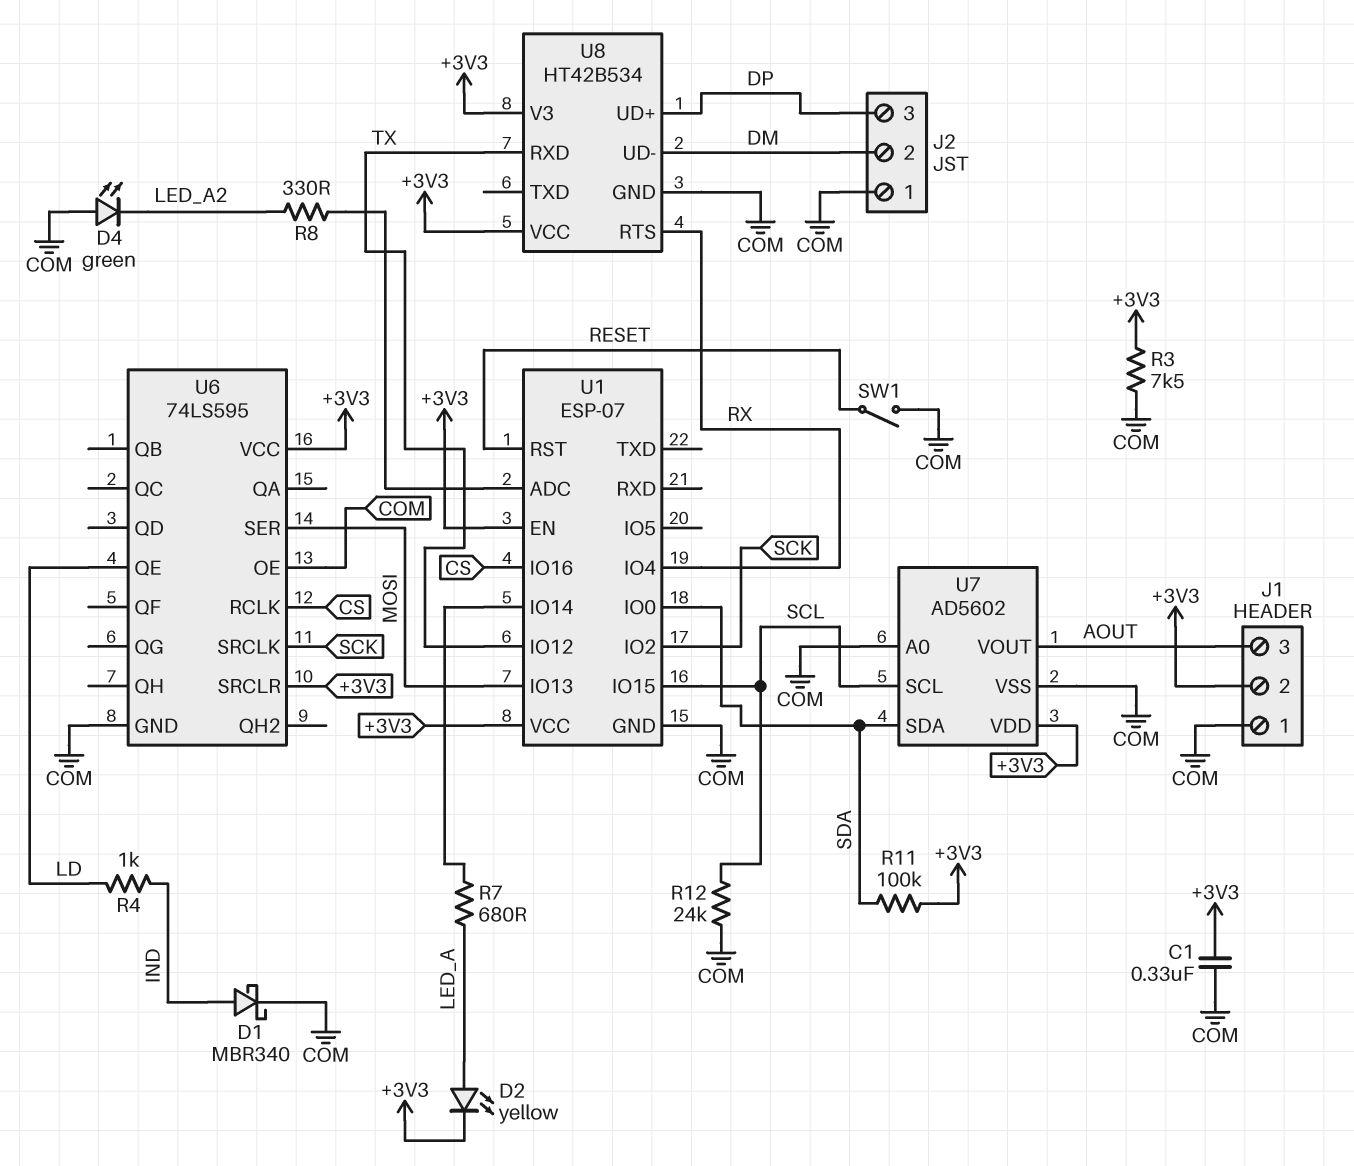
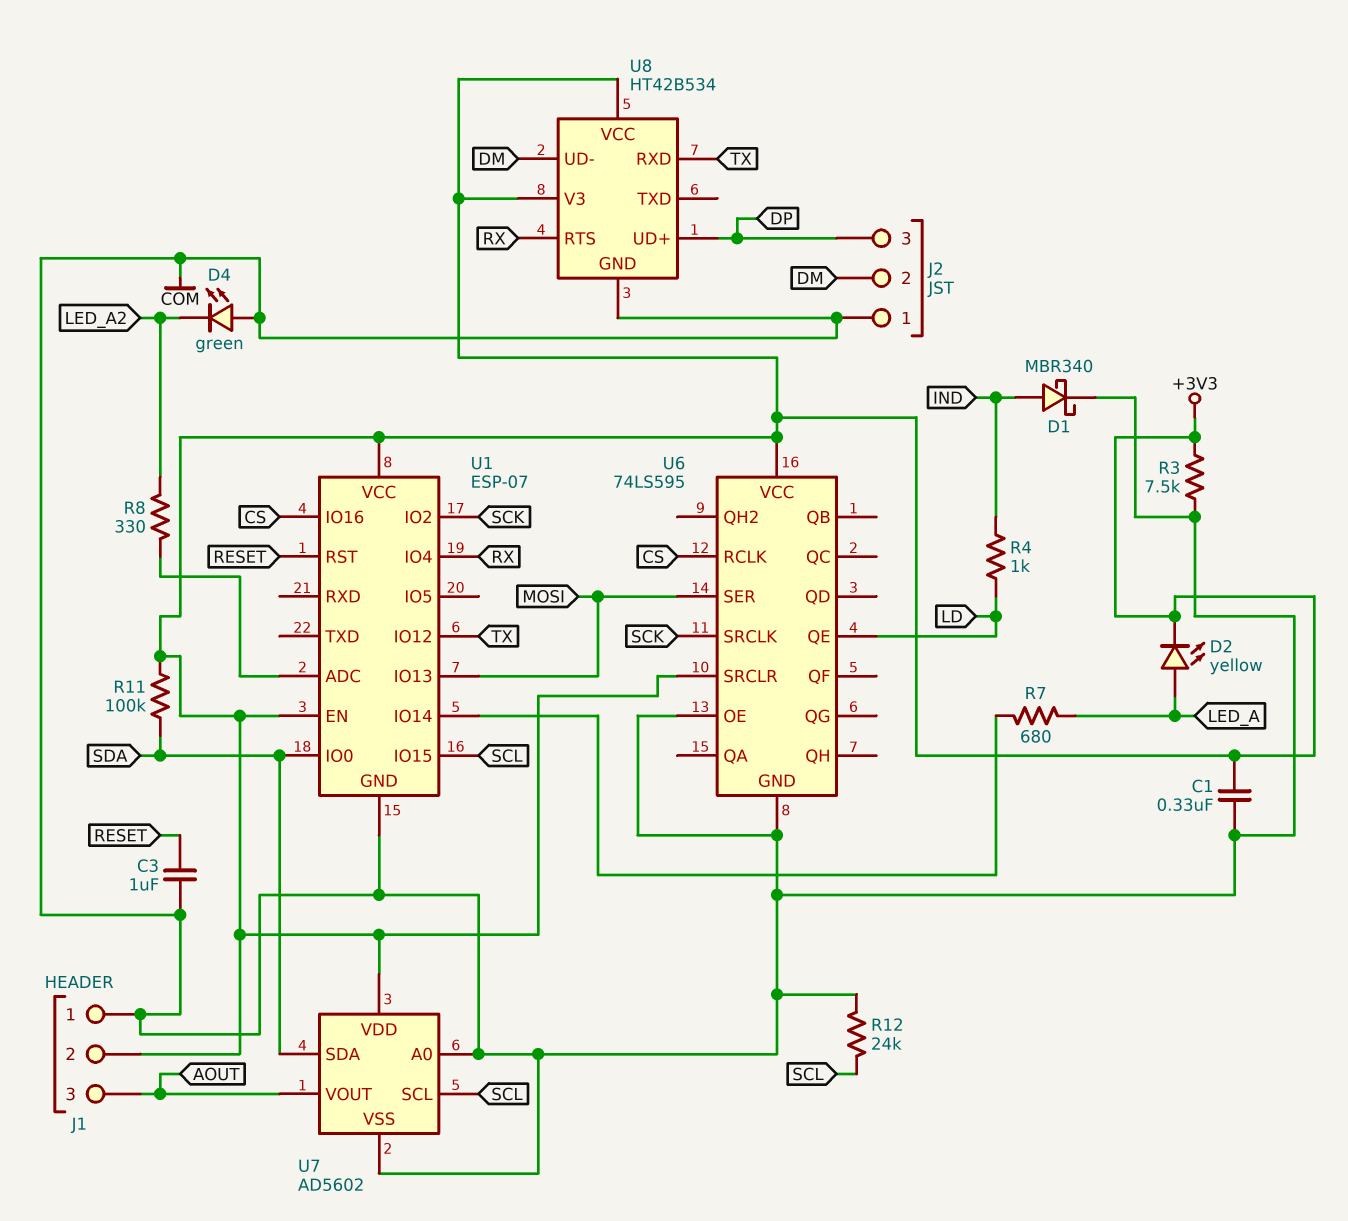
C3: none -> 1uF (COM, RESET)
SW1: switch (COM, RESET) -> none

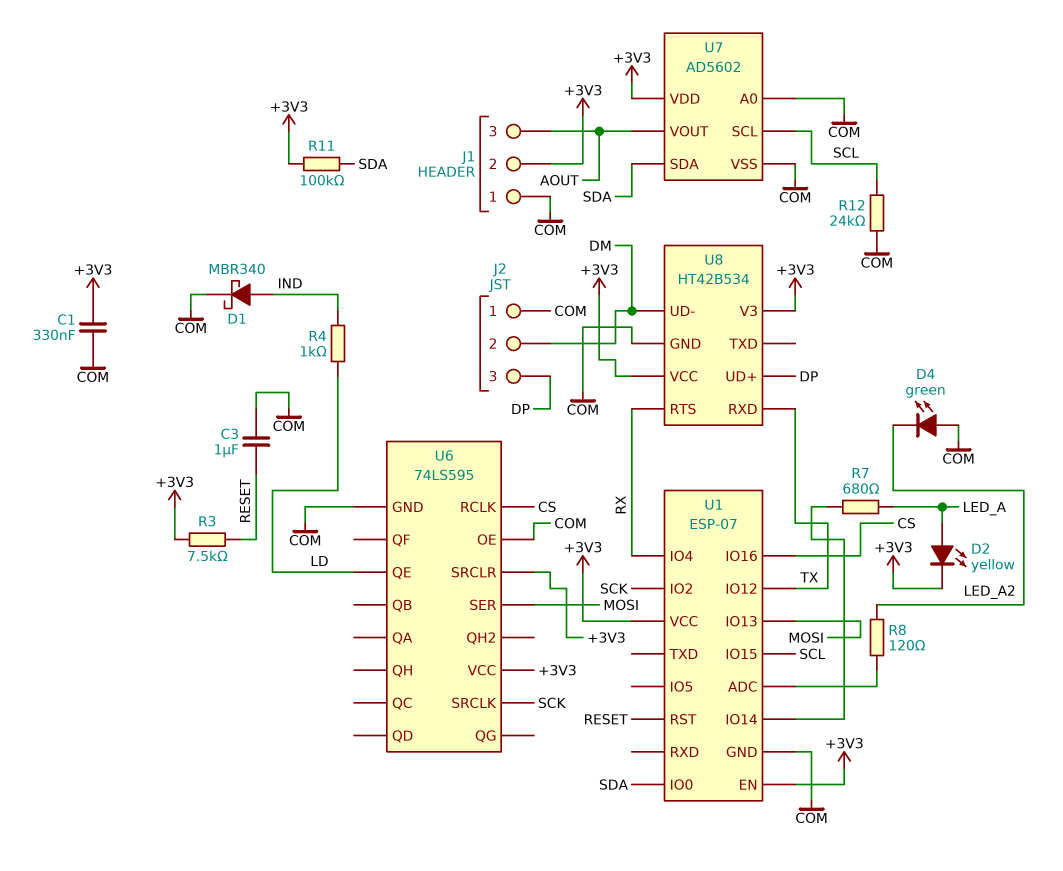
R3: 7.5k (+3V3, COM) -> 7.5k (+3V3, RESET)
R8: 330 (LED_A2, U1/ADC) -> 120 (LED_A2, U1/ADC)

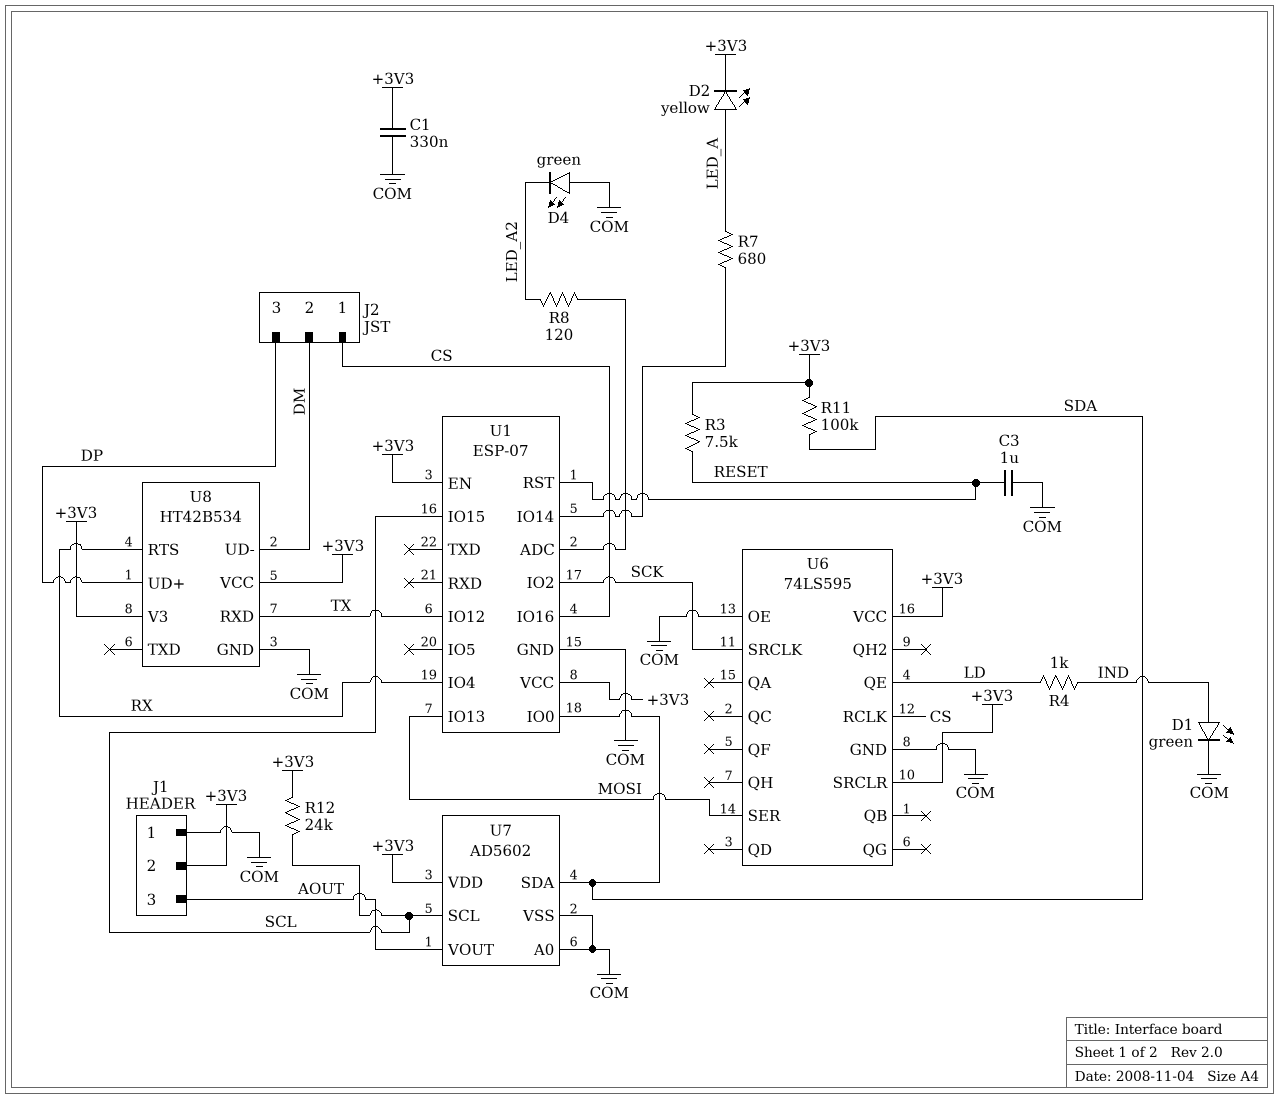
D1: schottky MBR340 (A IND, K COM) -> LED green (A IND, K COM)
J2 pin 1: COM -> CS
R12: 24k (COM, SCL) -> 24k (+3V3, SCL)

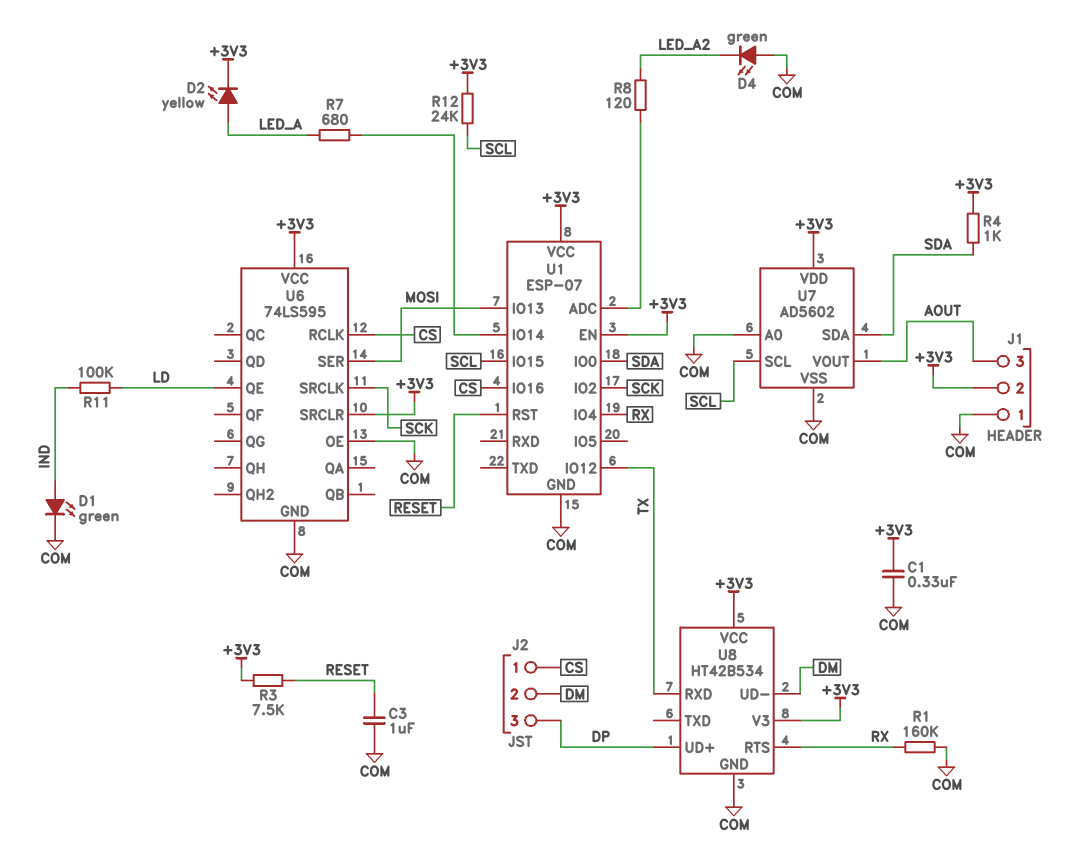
R1: none -> 160k (COM, RX)
R4: 1k (IND, LD) -> 1k (+3V3, SDA)
R11: 100k (+3V3, SDA) -> 100k (IND, LD)

